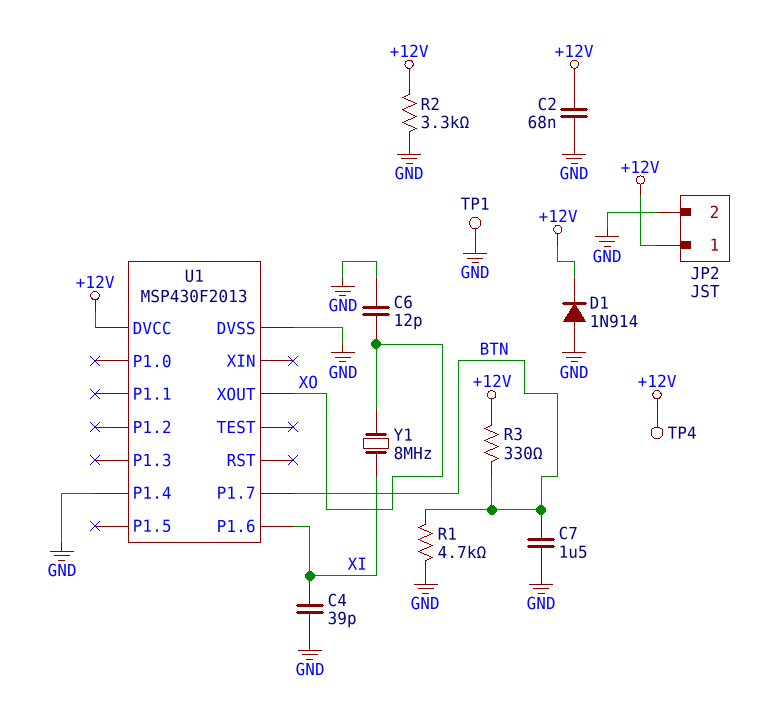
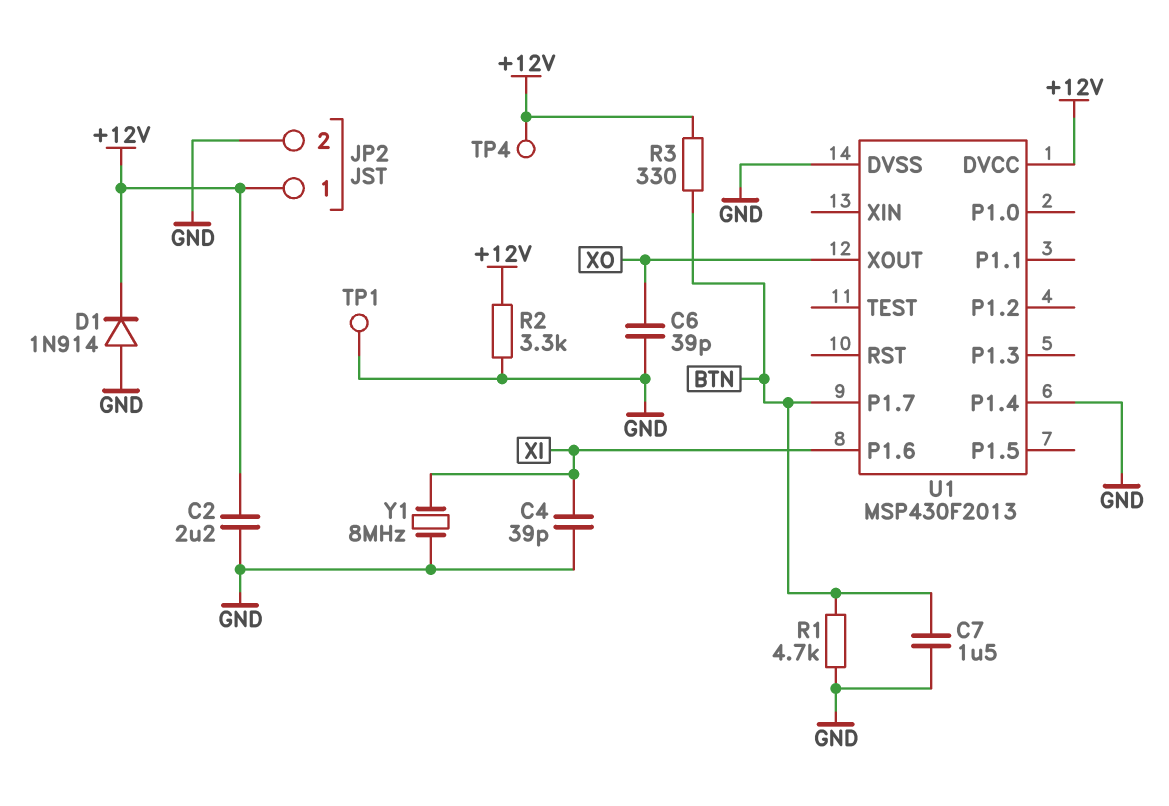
C2: 68nF (+12V, GND) -> 2.2uF (+12V, GND)
C6: 12pF (GND, XO) -> 39pF (GND, XO)
Y1: 8MHz (XI, XO) -> 8MHz (GND, XI)

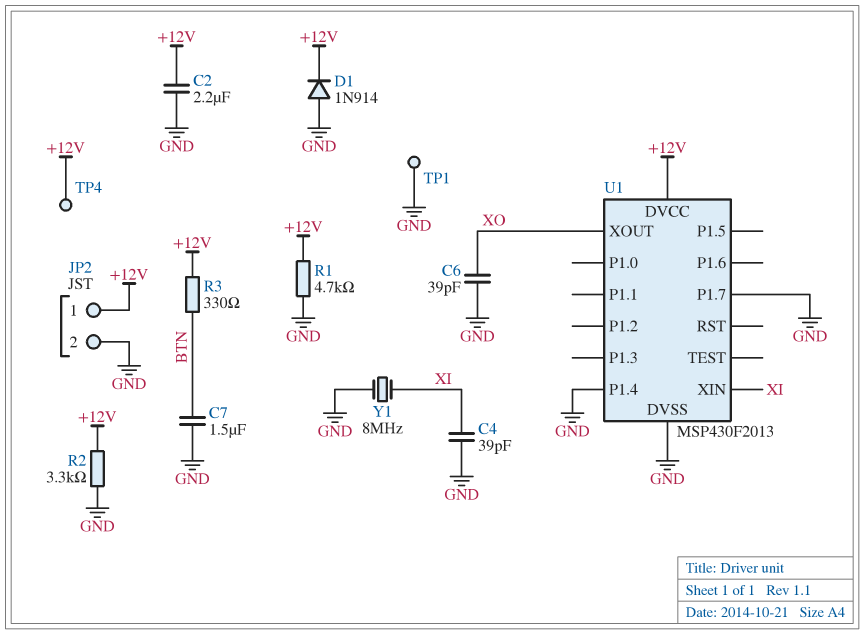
R1: 4.7k (BTN, GND) -> 4.7k (+12V, GND)
U1 pin P1.6: XI -> none
U1 pin P1.7: BTN -> GND
U1 pin XIN: none -> XI

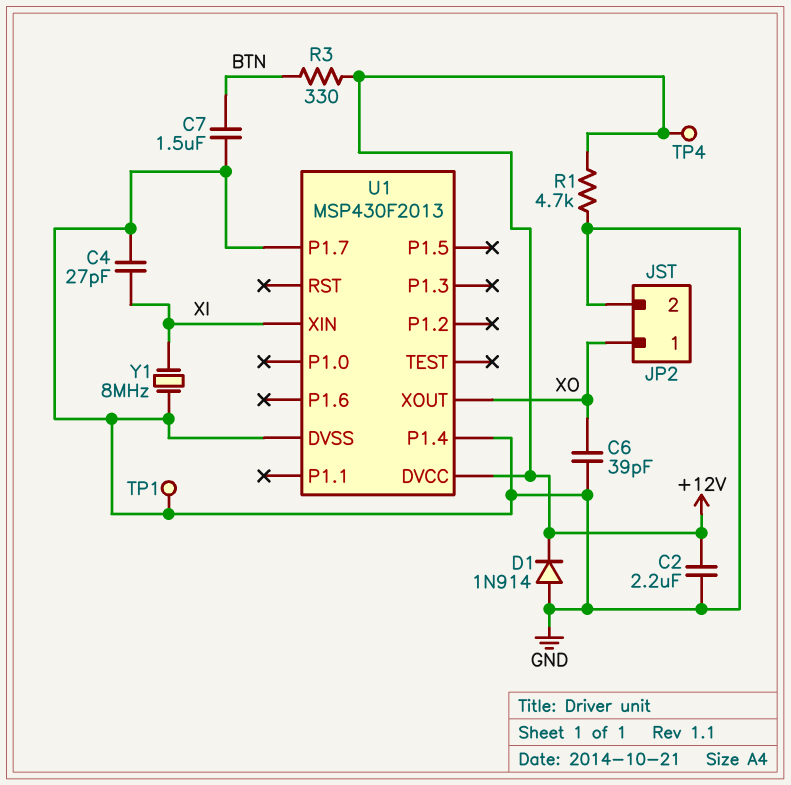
C4: 39pF (GND, XI) -> 27pF (GND, XI)
JP2 pin 1: +12V -> XO
R2: 3.3k (+12V, GND) -> none

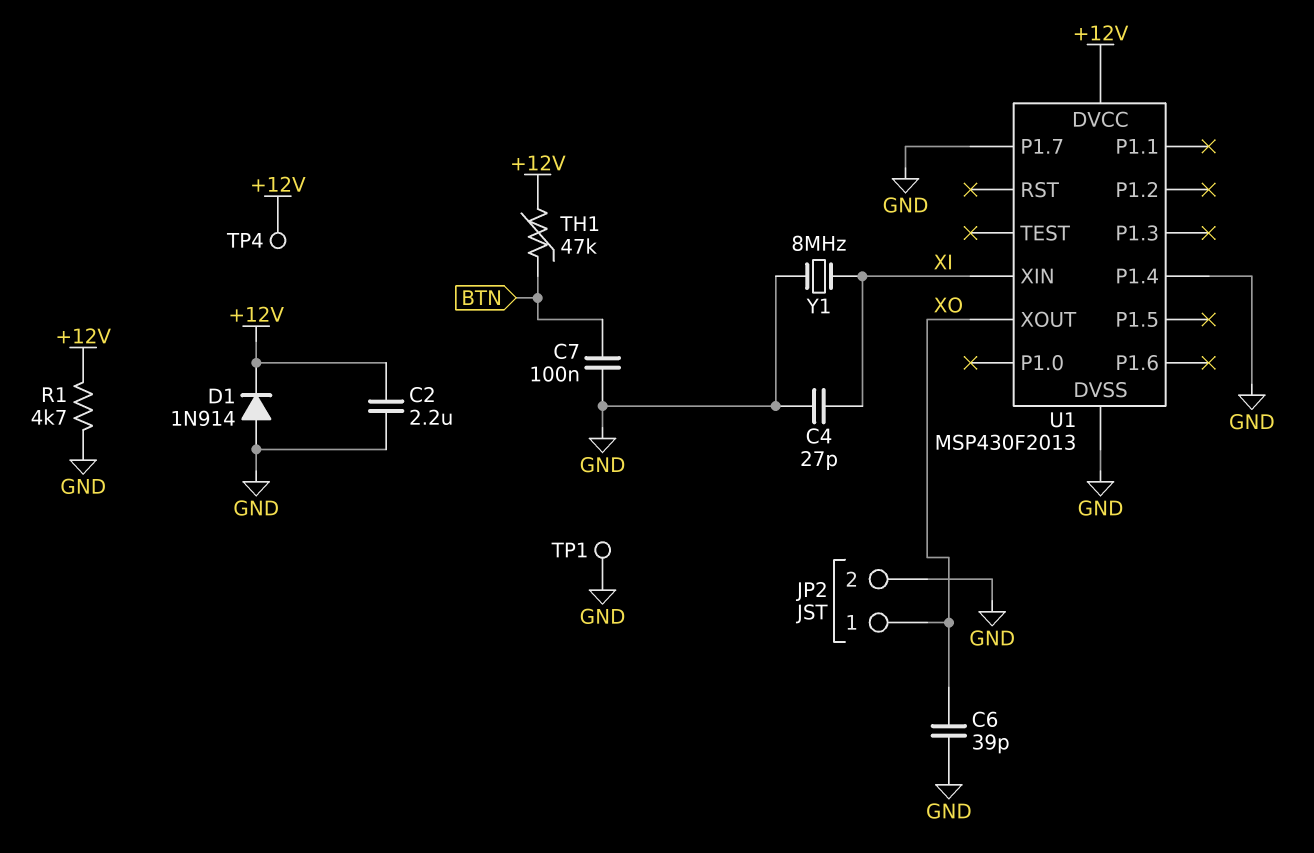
C7: 1.5uF (BTN, GND) -> 100nF (BTN, GND)
R3: 330 (+12V, BTN) -> none
TH1: none -> 47k (+12V, BTN)

